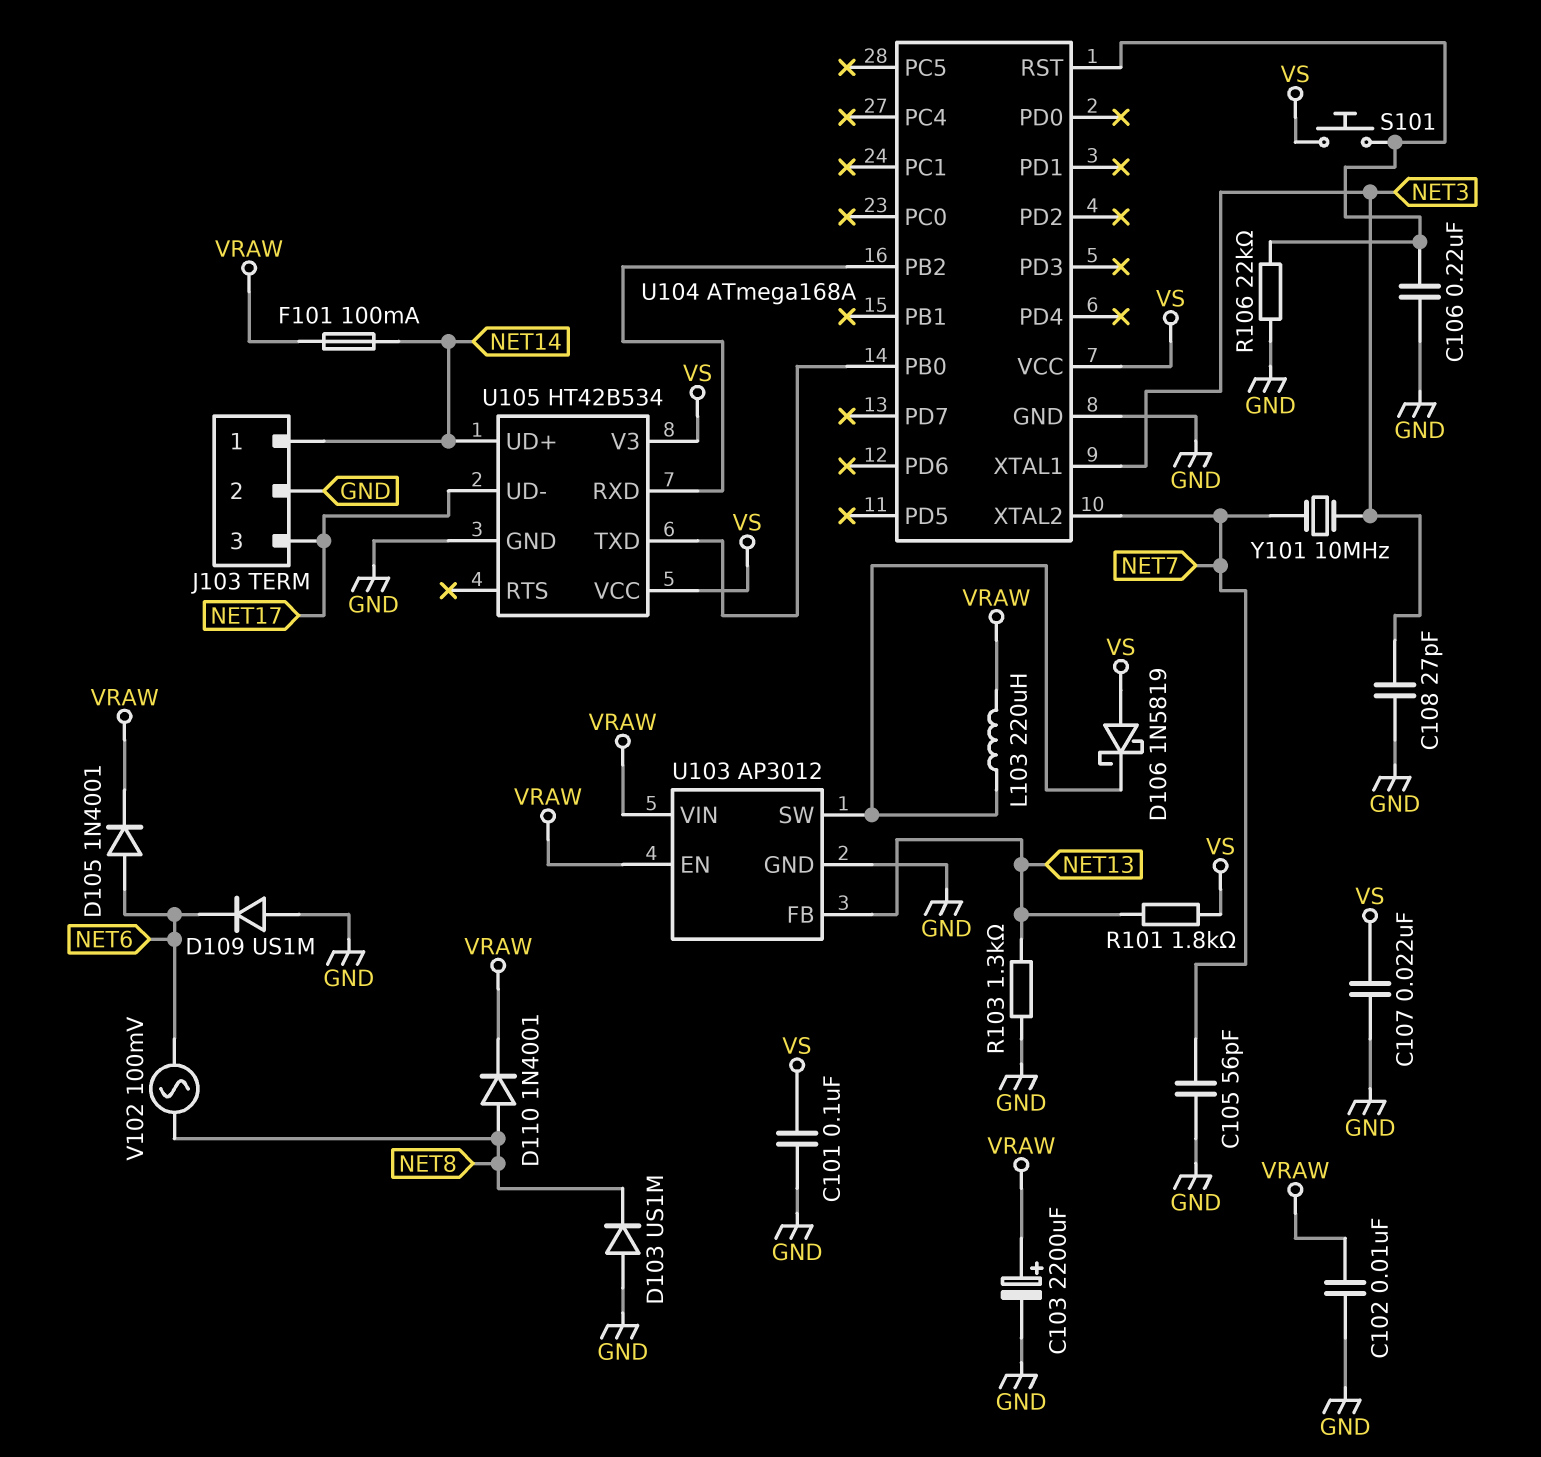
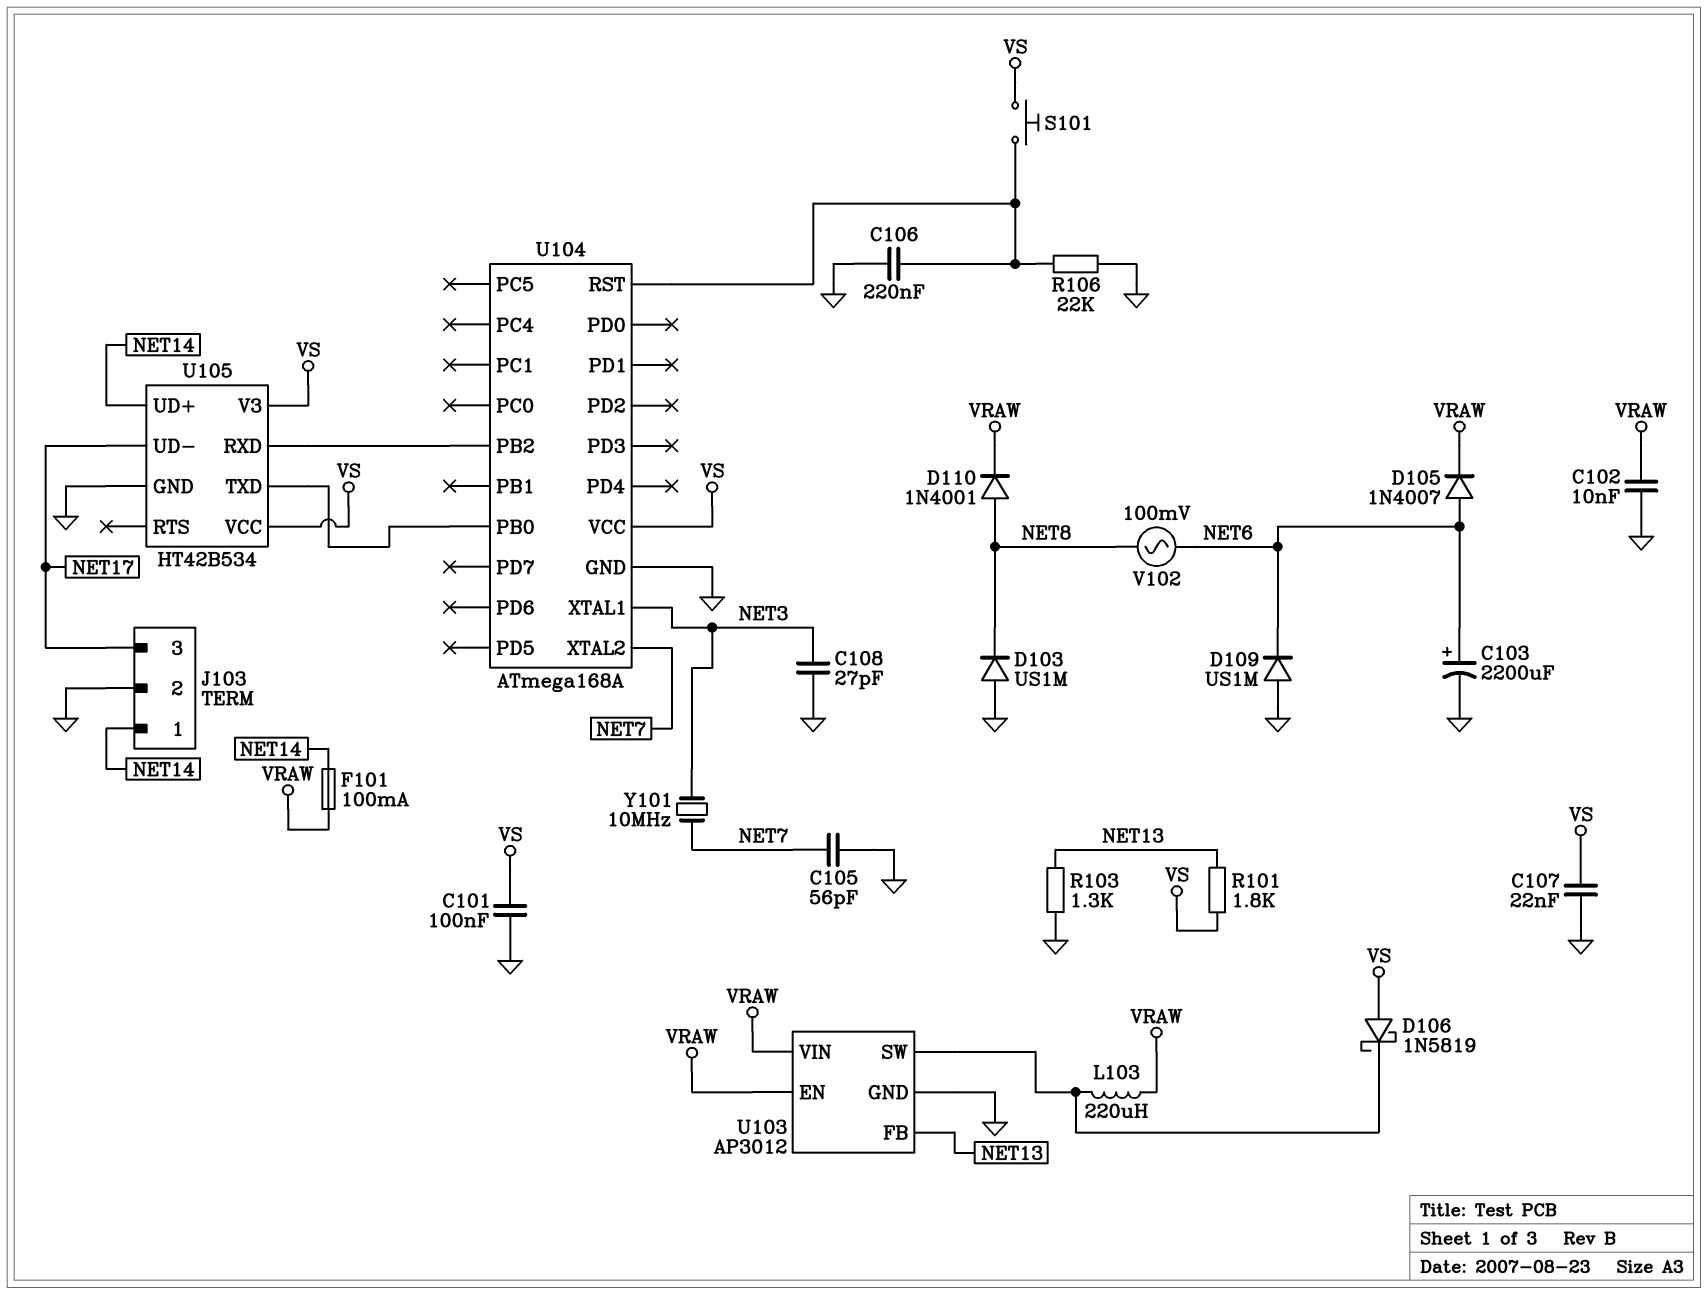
C103: 2200uF (plus VRAW, minus GND) -> 2200uF (plus NET6, minus GND)
D105: diode 1N4001 (A NET6, K VRAW) -> diode 1N4007 (A NET6, K VRAW)

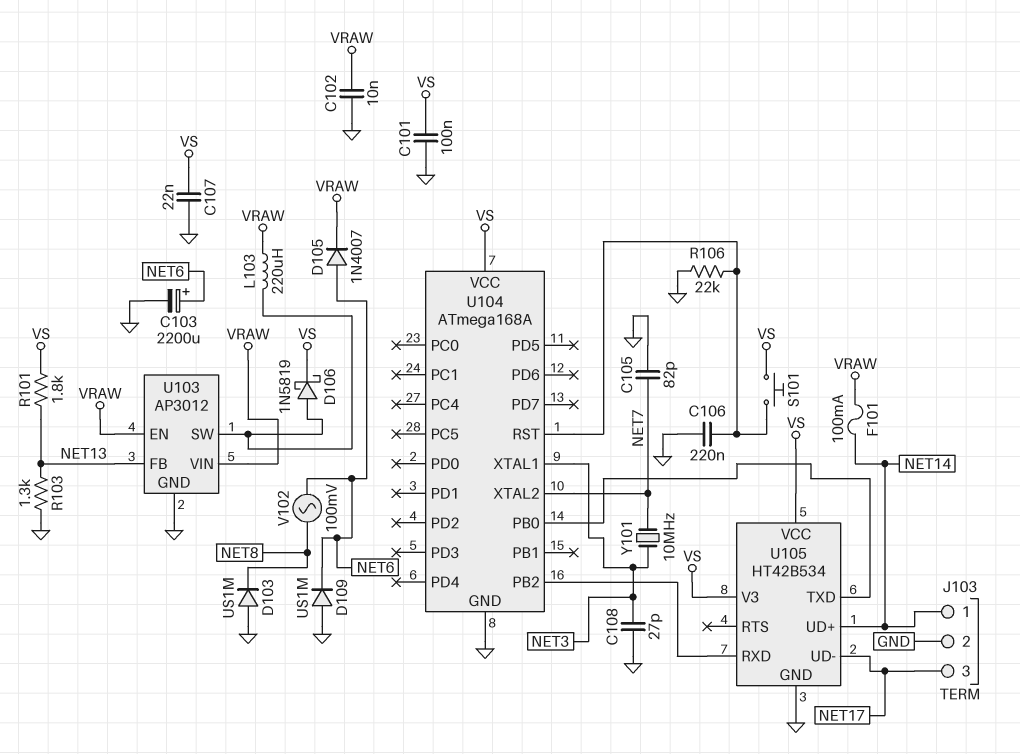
C105: 56pF (GND, NET7) -> 82pF (GND, NET7)
D106: schottky 1N5819 (A VS, K U103/SW) -> schottky 1N5819 (A U103/SW, K VS)
D110: diode 1N4001 (A NET8, K VRAW) -> none

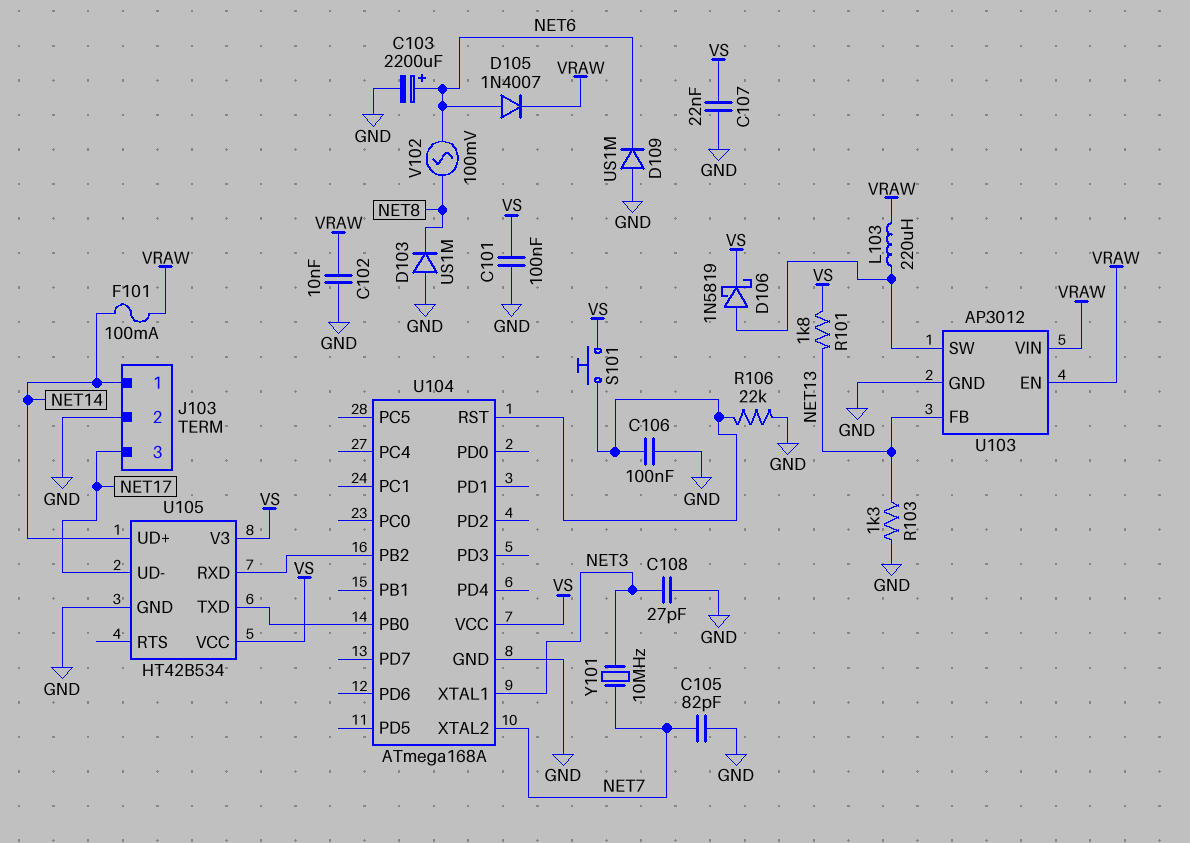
C106: 220nF (GND, U104/RST) -> 100nF (GND, U104/RST)

